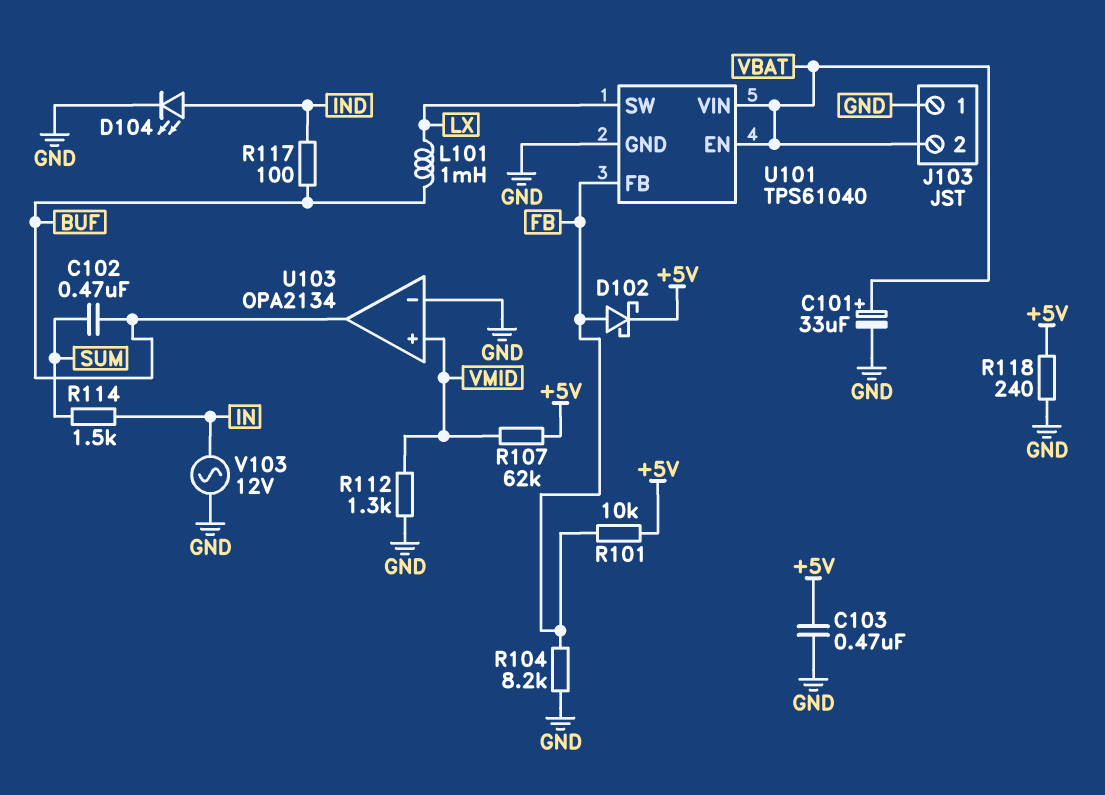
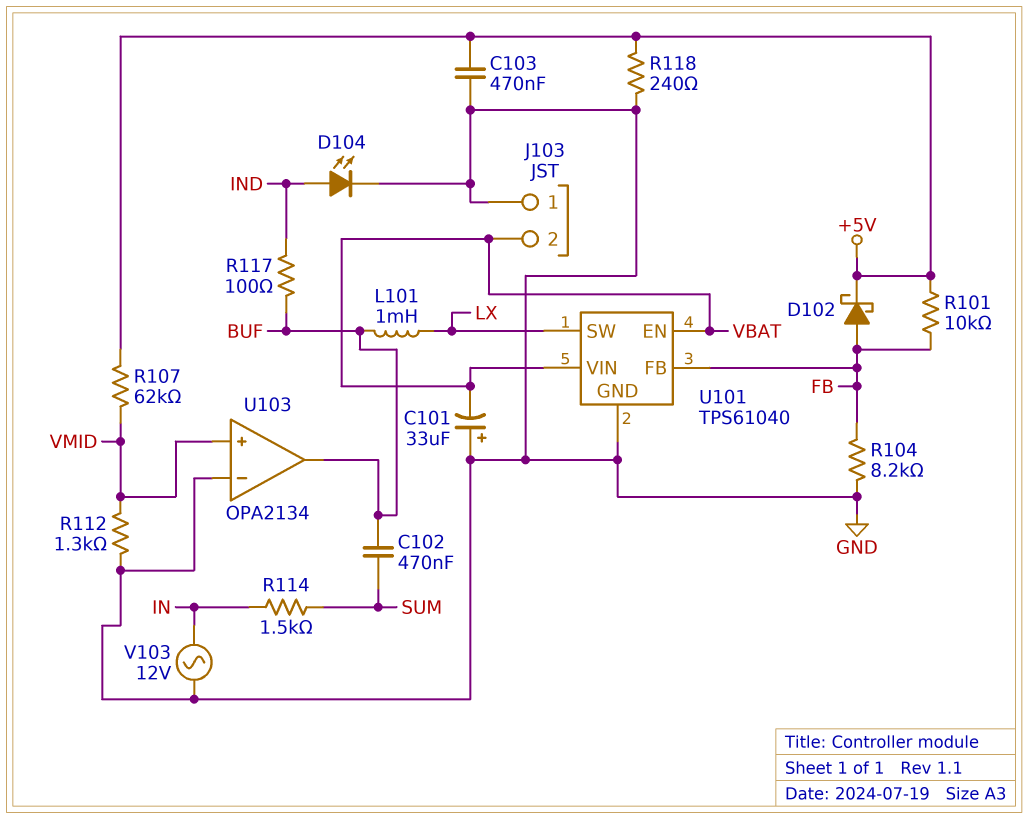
C101: 33uF (plus VBAT, minus GND) -> 33uF (plus GND, minus VBAT)

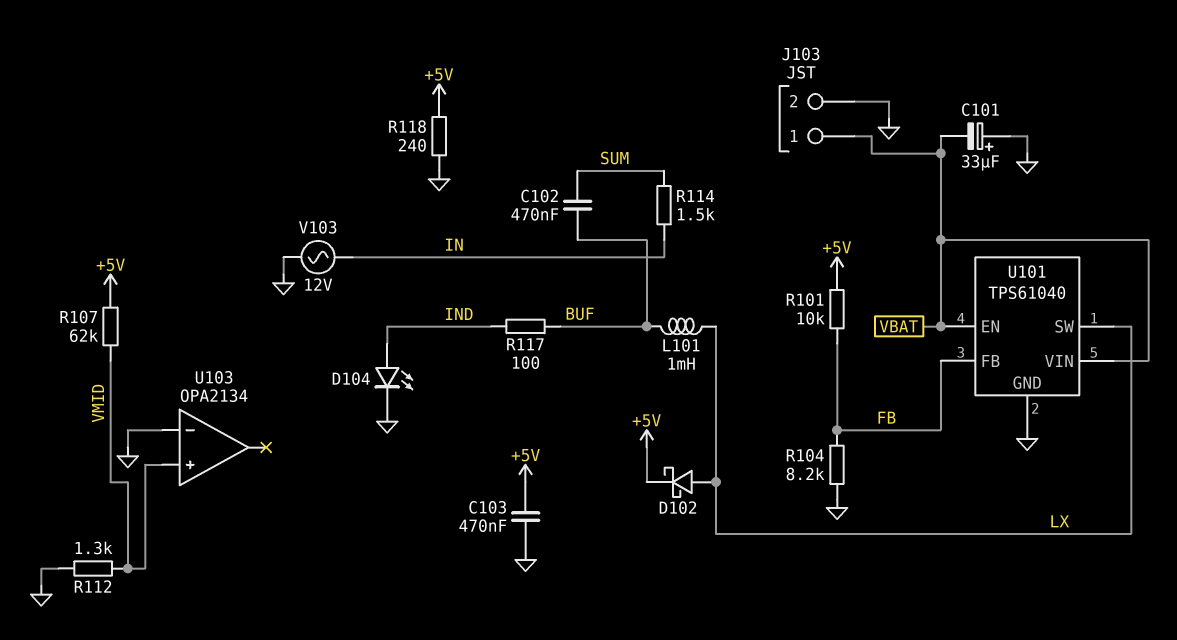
D102: schottky (A FB, K +5V) -> schottky (A LX, K +5V)
J103 pin 1: GND -> VBAT
J103 pin 2: VBAT -> GND
U103 pin out: BUF -> none

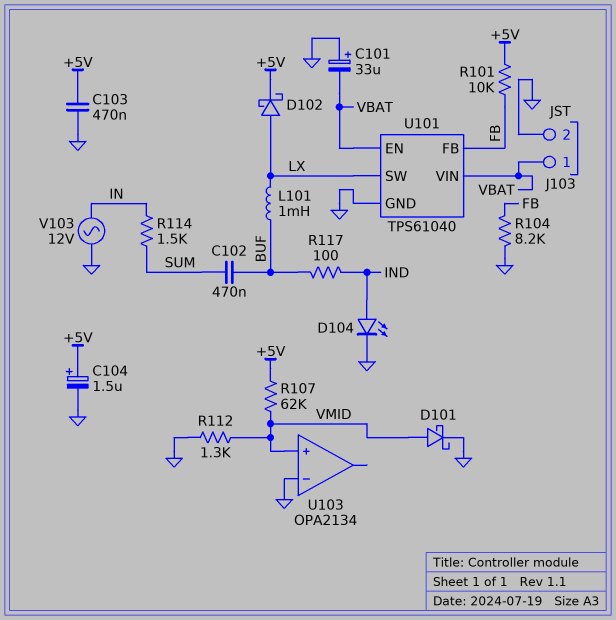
C104: none -> 1.5uF (plus +5V, minus GND)
D101: none -> schottky (A VMID, K GND)
R118: 240 (+5V, GND) -> none

